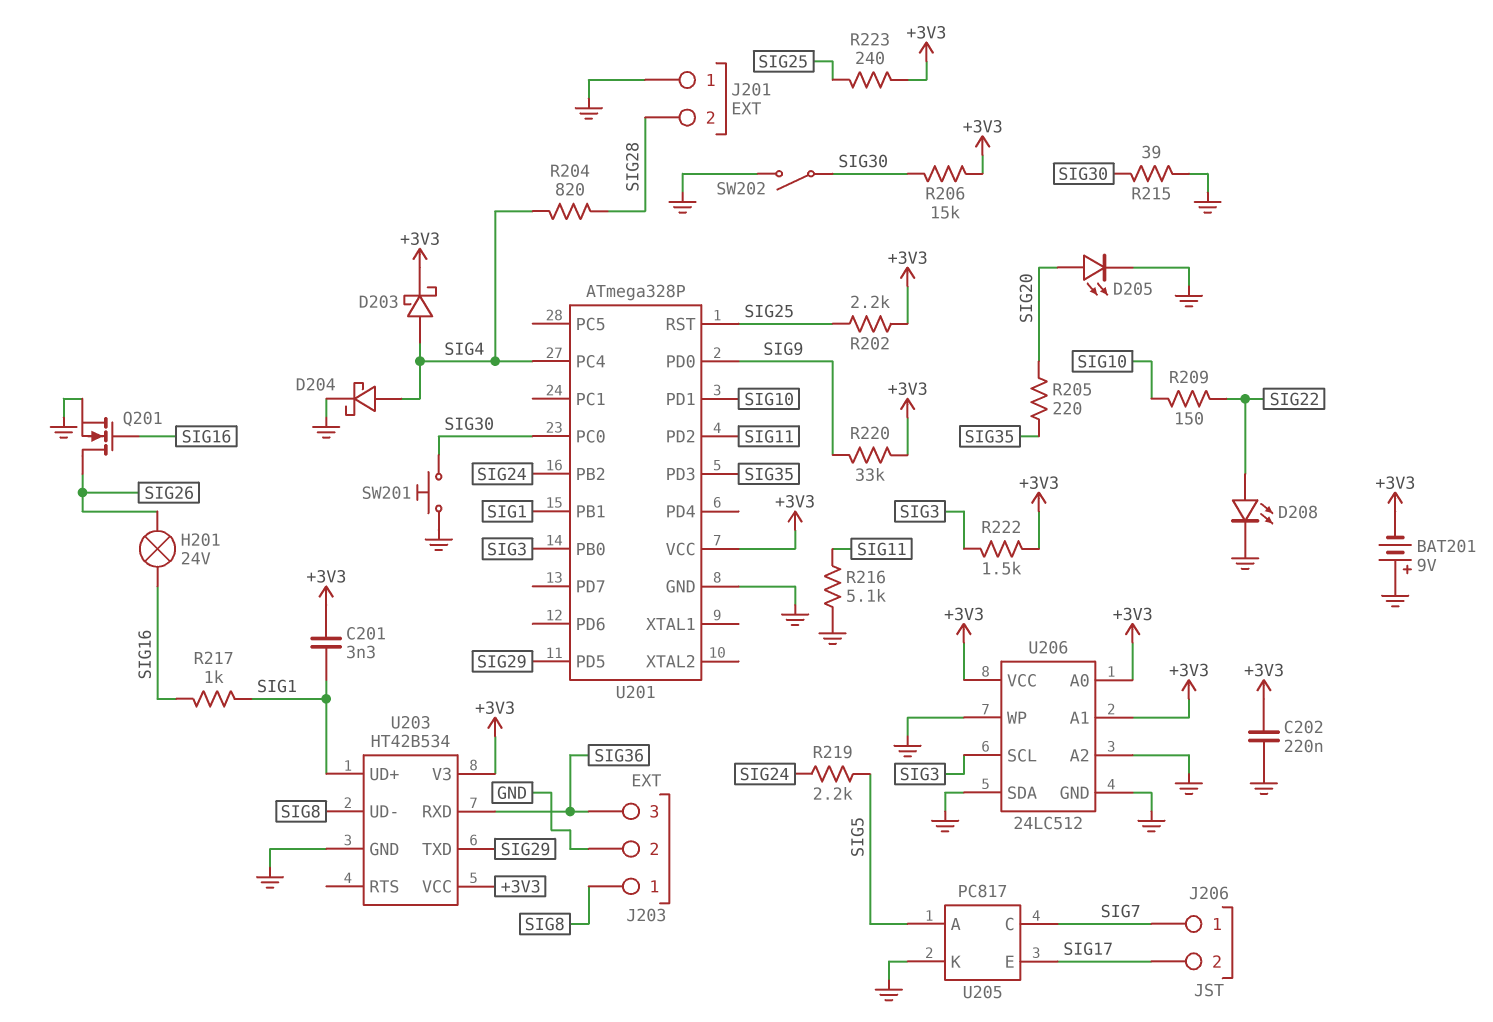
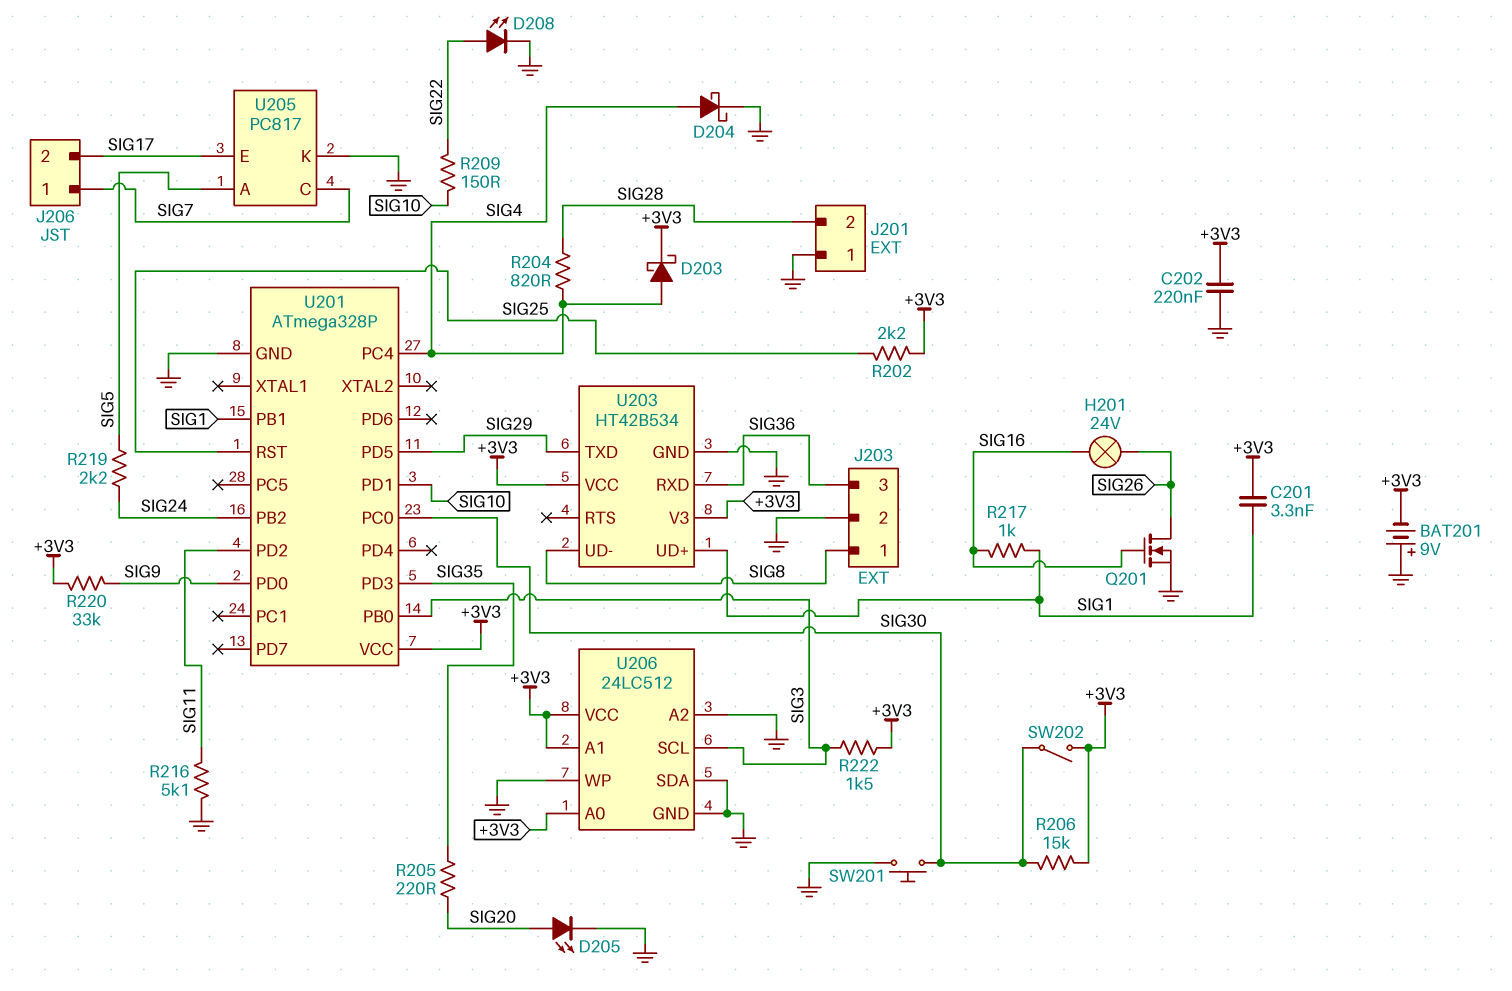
R215: 39 (GND, SIG30) -> none
R223: 240 (+3V3, SIG25) -> none
SW202: switch (GND, SIG30) -> switch (+3V3, SIG30)

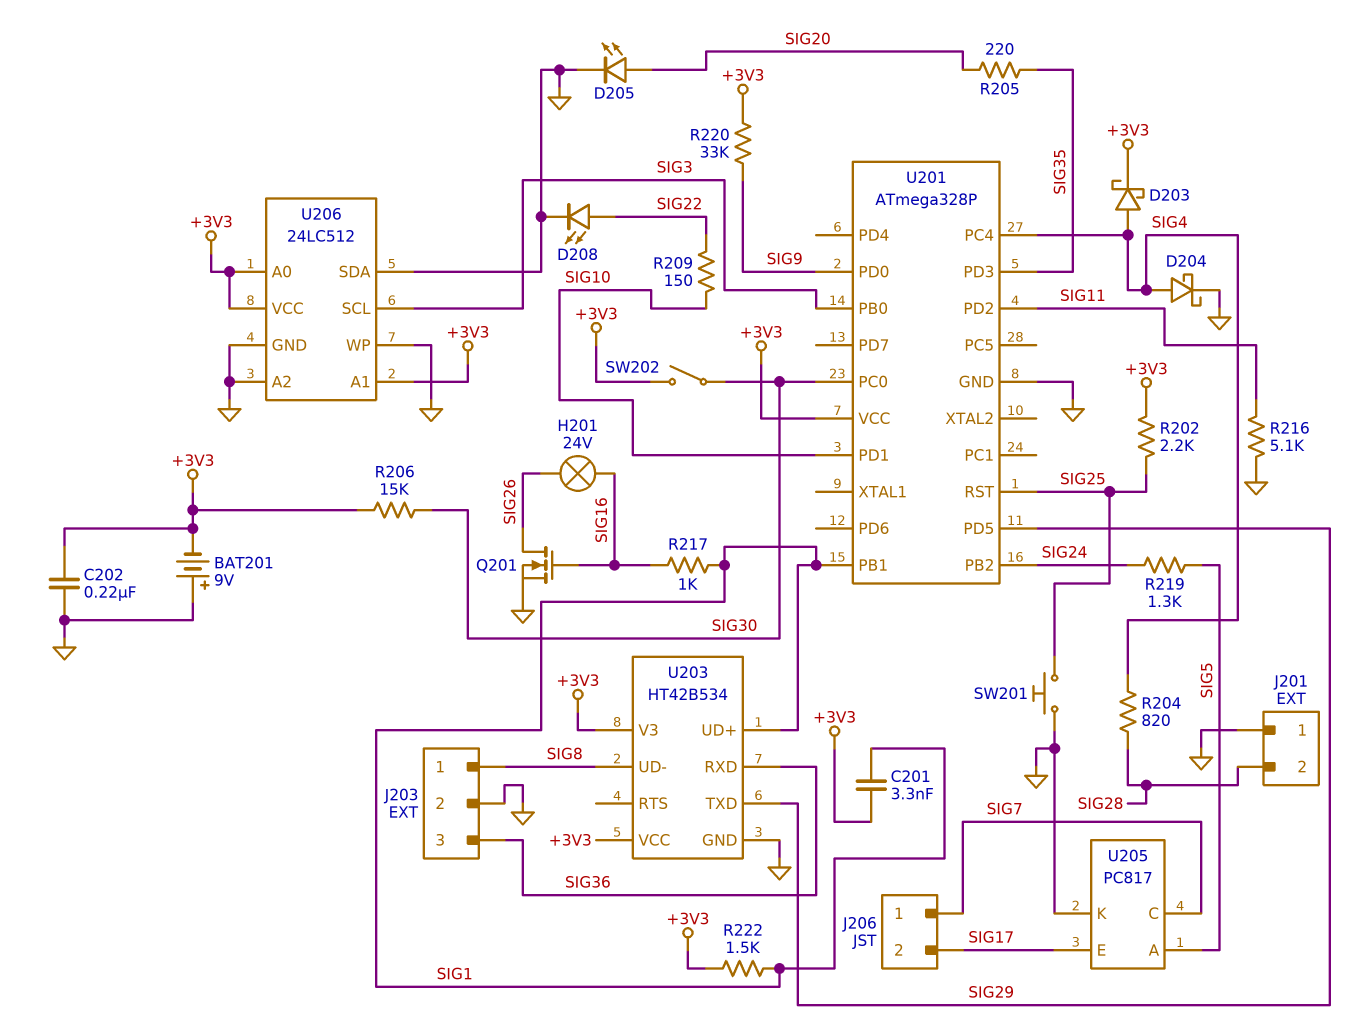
R219: 2.2k (SIG5, SIG24) -> 1.3k (SIG5, SIG24)
R222: 1.5k (+3V3, SIG3) -> 1.5k (+3V3, SIG1)
SW201: button (GND, SIG30) -> button (GND, SIG25)

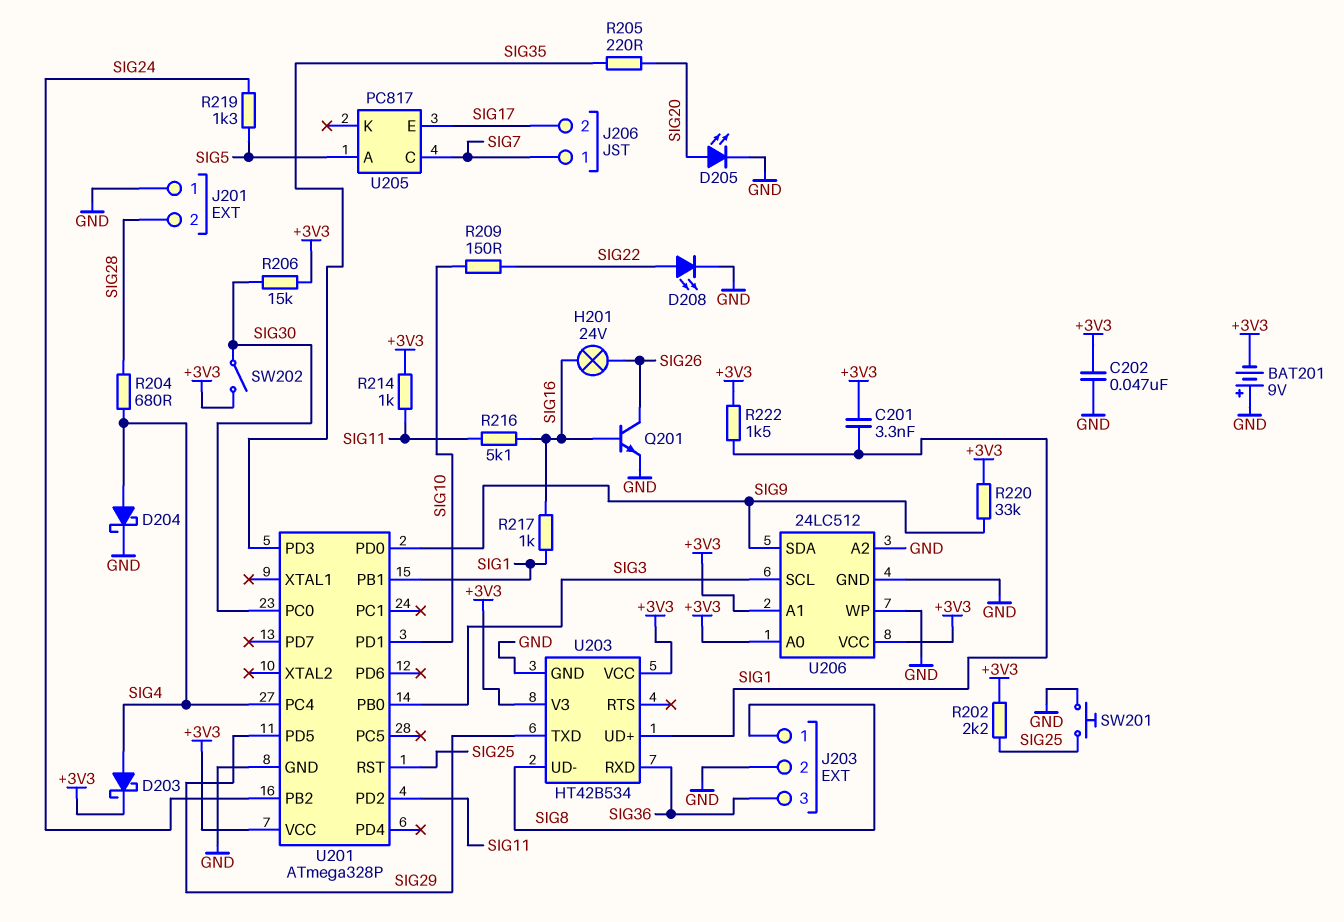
C202: 220nF (+3V3, GND) -> 47nF (+3V3, GND)
Q201: NMOS (G SIG16, D SIG26, S GND) -> NPN (B SIG16, C SIG26, E GND)
R204: 820 (SIG4, SIG28) -> 680 (SIG4, SIG28)
R214: none -> 1k (+3V3, SIG11)
R216: 5.1k (GND, SIG11) -> 5.1k (SIG11, SIG16)
U205 pin K: GND -> none
U206 pin SDA: GND -> SIG9

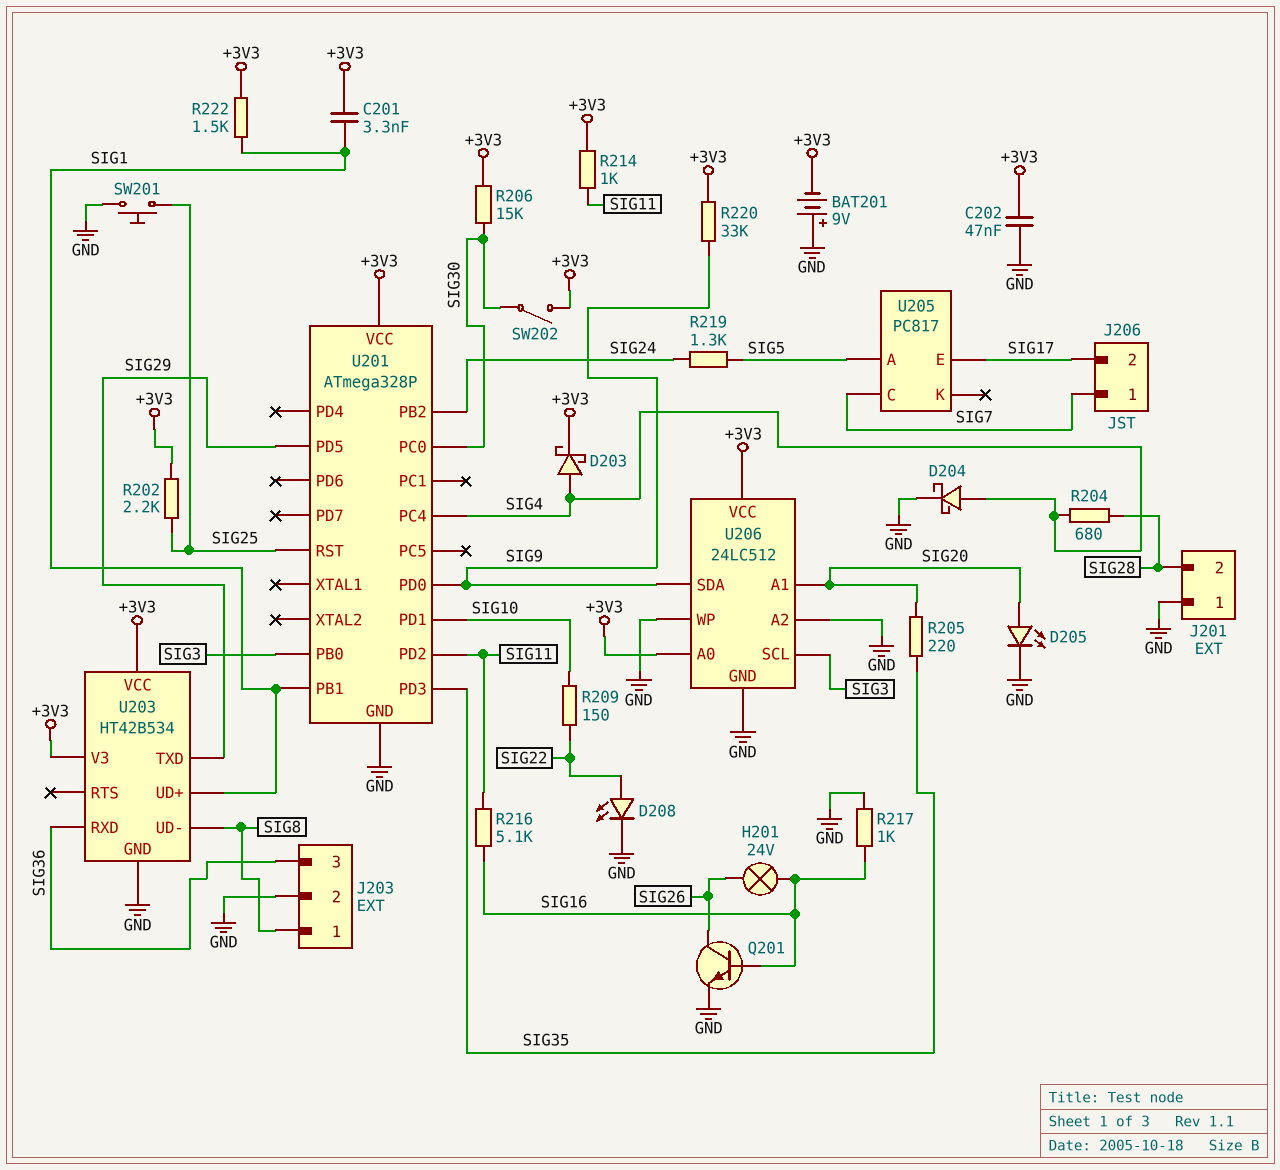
R217: 1k (SIG1, SIG16) -> 1k (GND, SIG16)
U206 pin A1: +3V3 -> SIG20

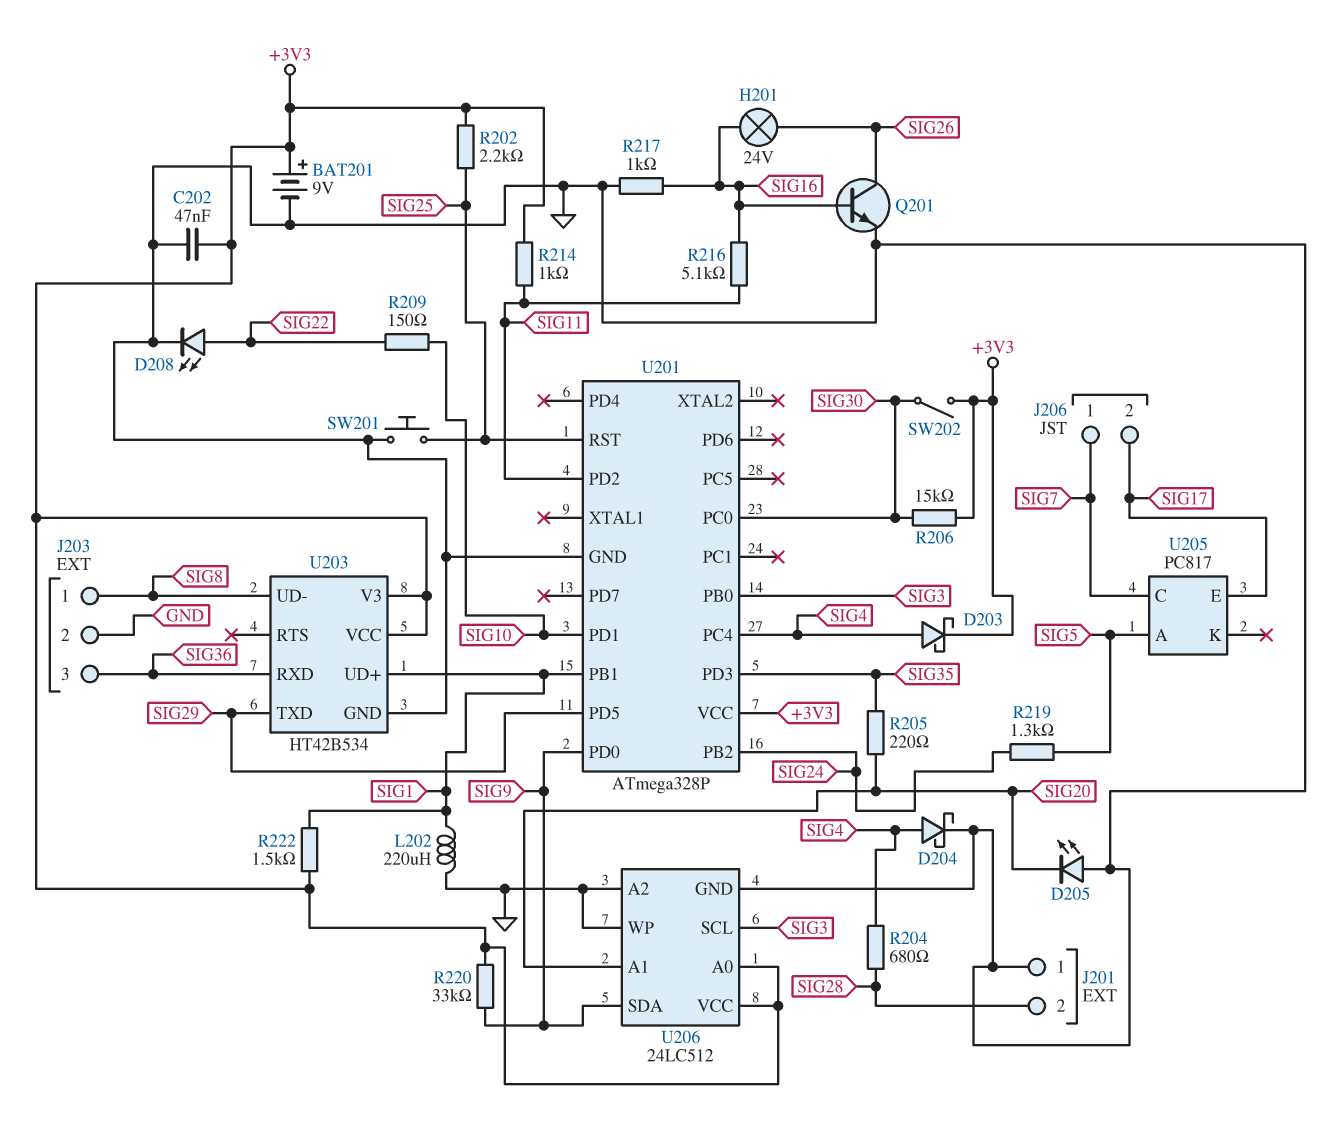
BAT201: 9V (plus GND, minus +3V3) -> 9V (plus +3V3, minus GND)
C201: 3.3nF (+3V3, SIG1) -> none
D205: LED (A SIG20, K GND) -> LED (A GND, K SIG20)
L202: none -> 220uH (GND, SIG1)

